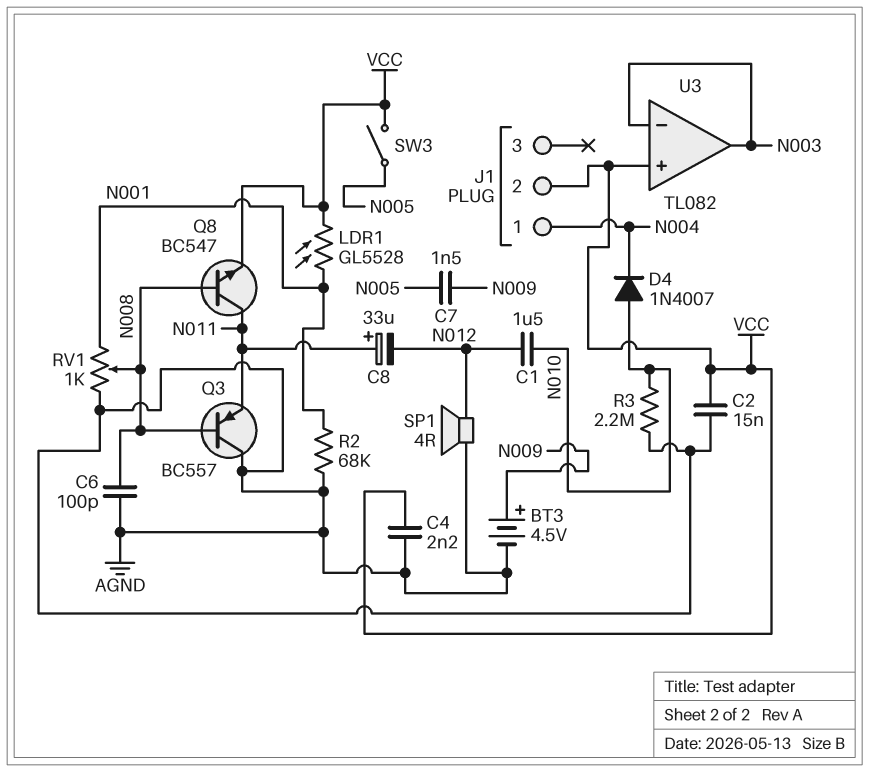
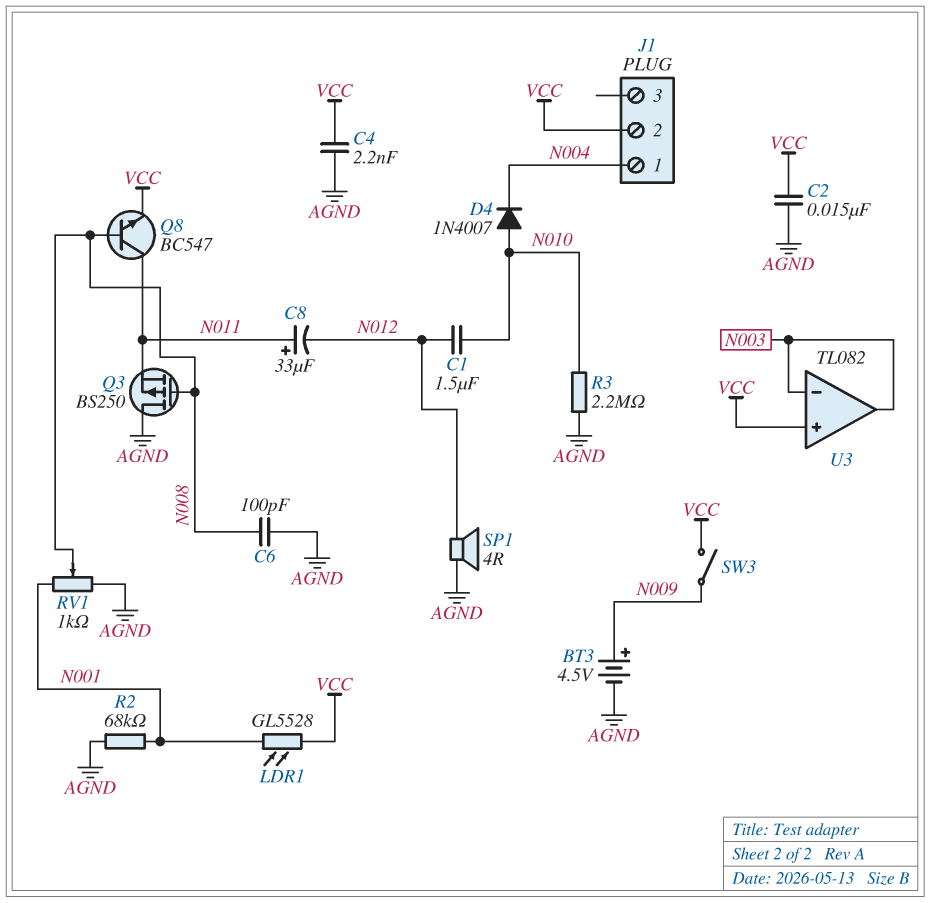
C7: 1.5nF (N005, N009) -> none
Q3: PNP BC557 (B N008, C AGND, E N011) -> PMOS BS250 (G N008, D AGND, S N011)
SW3: switch (N005, VCC) -> switch (N009, VCC)

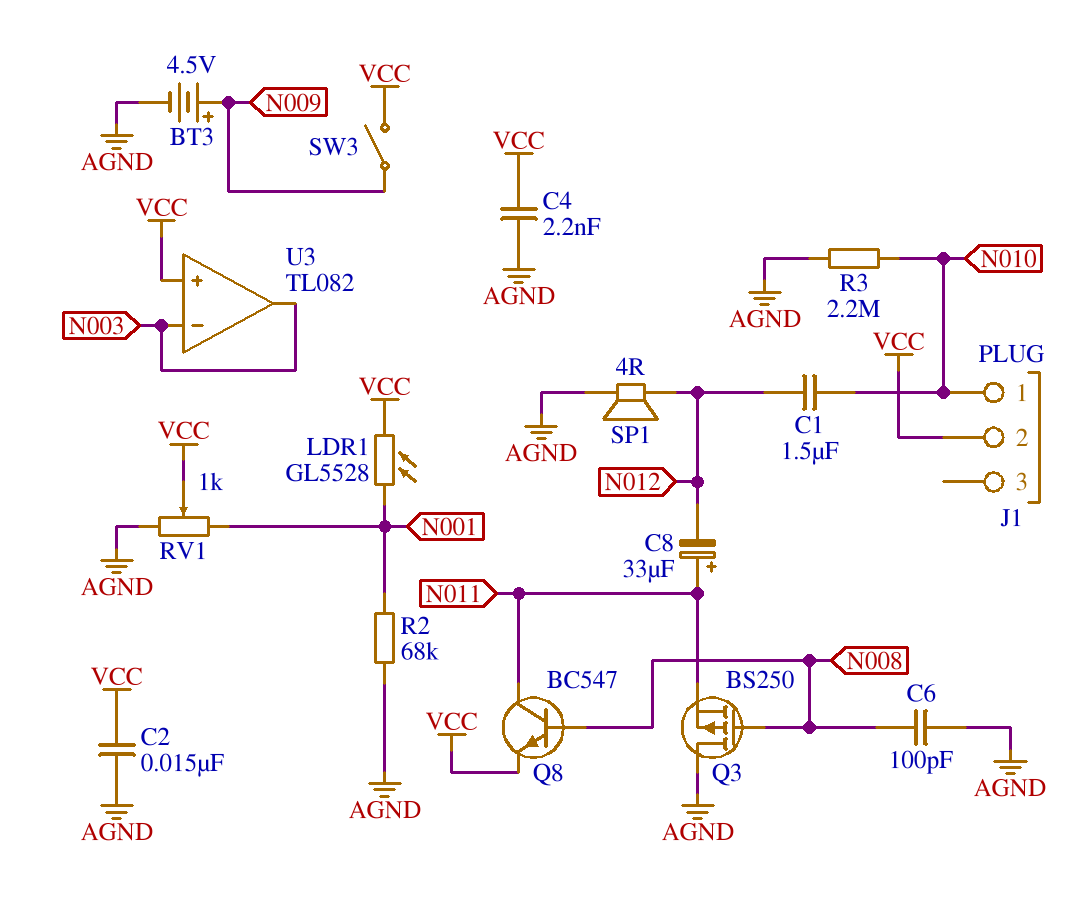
D4: diode 1N4007 (A N010, K N004) -> none
J1 pin 1: N004 -> N010
RV1: 1k (AGND, N001, wiper N008) -> 1k (AGND, N001, wiper VCC)

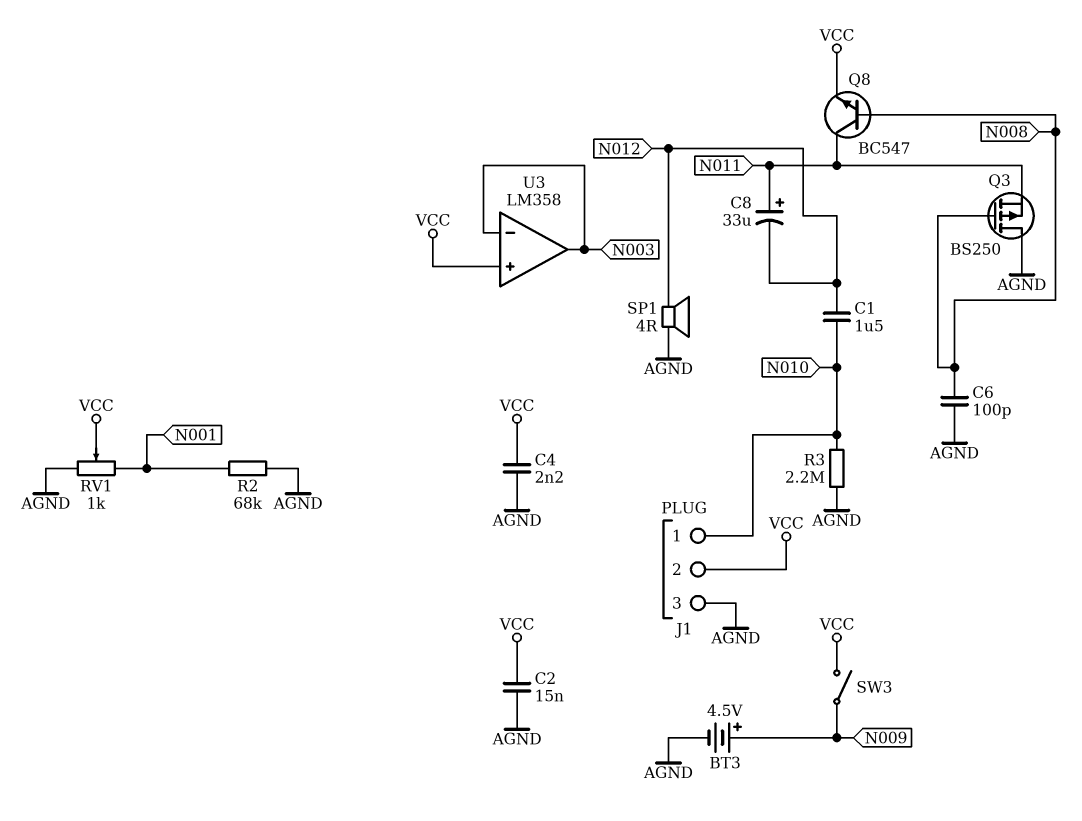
J1 pin 3: none -> AGND
LDR1: GL5528 (N001, VCC) -> none
U3: TL082 -> LM358

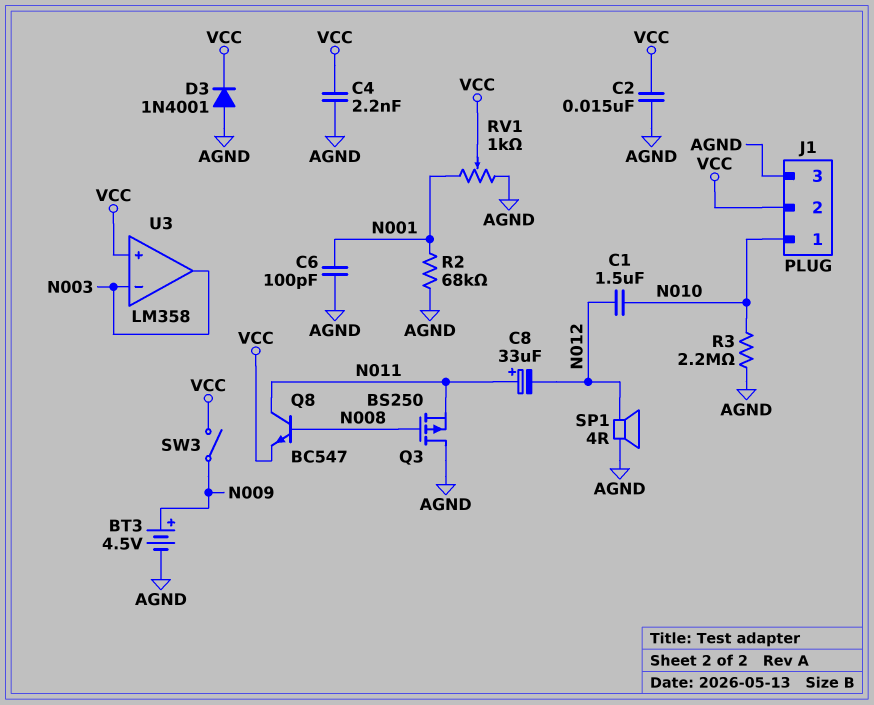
C6: 100pF (AGND, N008) -> 100pF (AGND, N001)
D3: none -> diode 1N4001 (A AGND, K VCC)

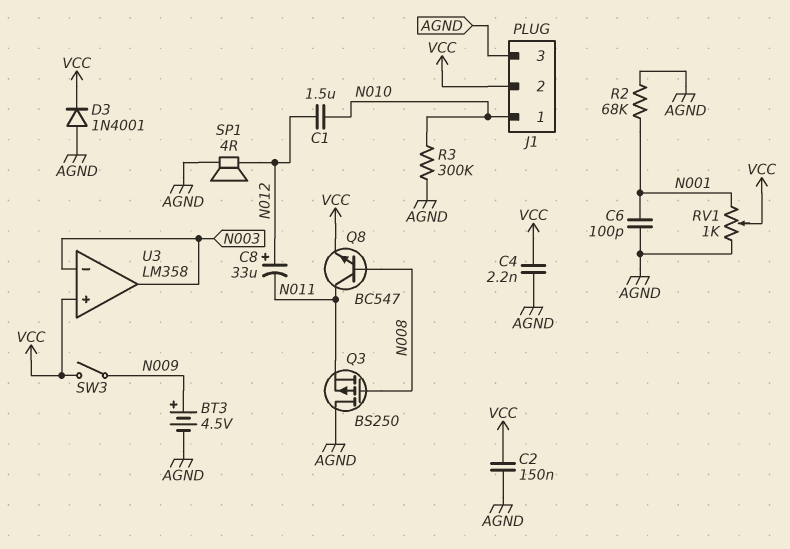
C2: 15nF (AGND, VCC) -> 150nF (AGND, VCC)
C8: 33uF (plus N011, minus N012) -> 33uF (plus N012, minus N011)
R3: 2.2M (AGND, N010) -> 300k (AGND, N010)

